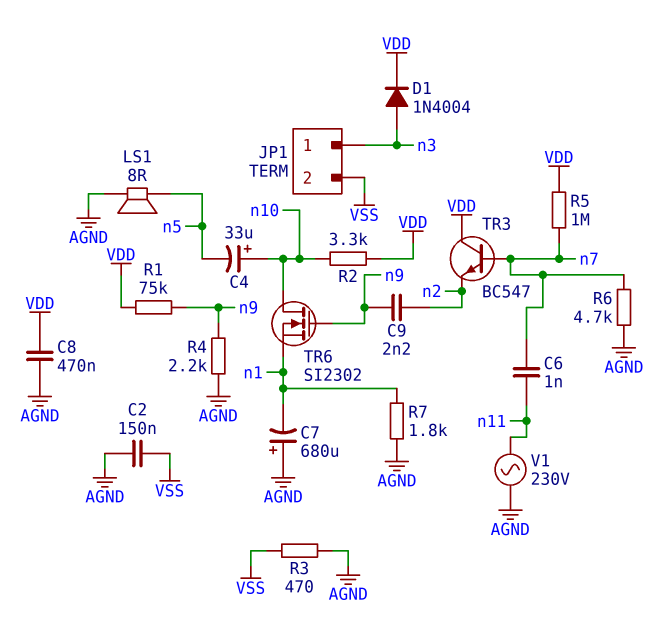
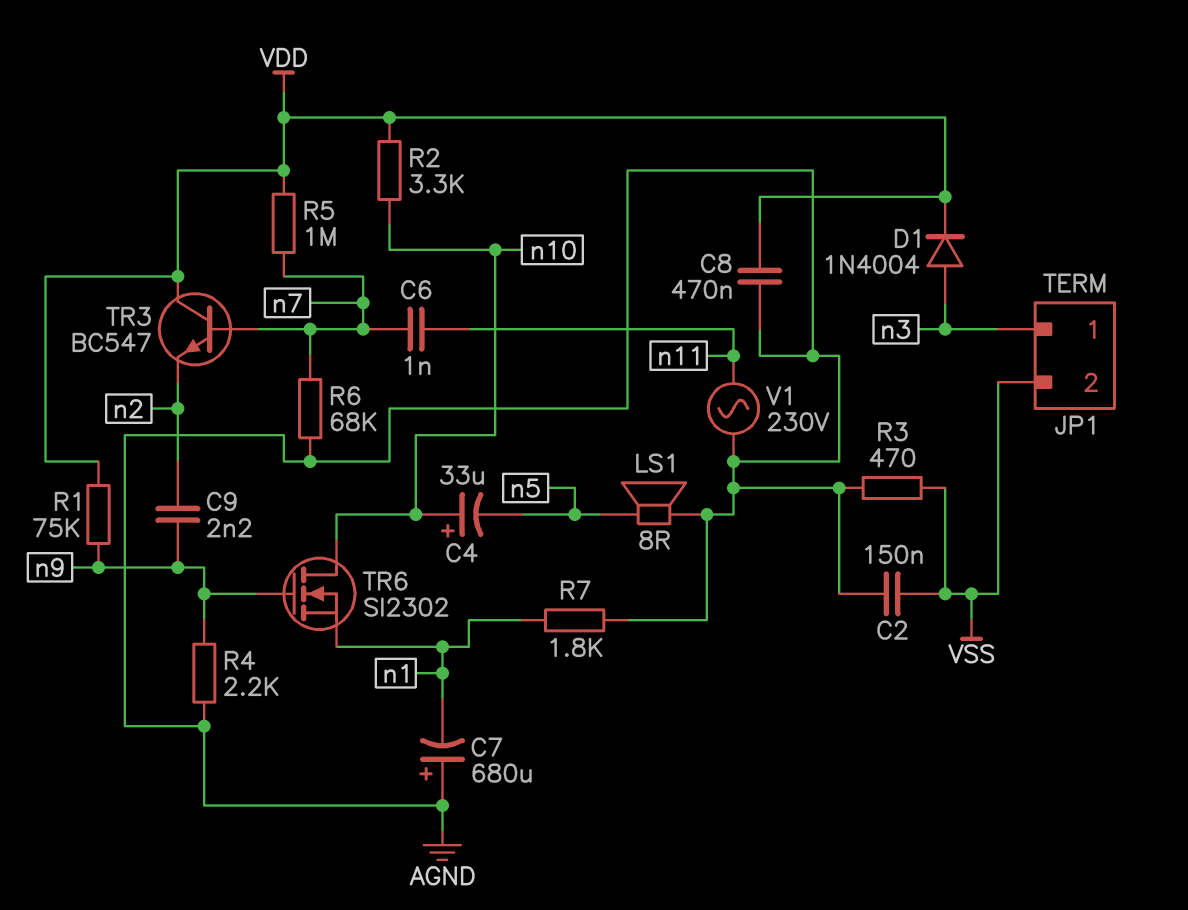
R6: 4.7k (AGND, n7) -> 68k (AGND, n7)

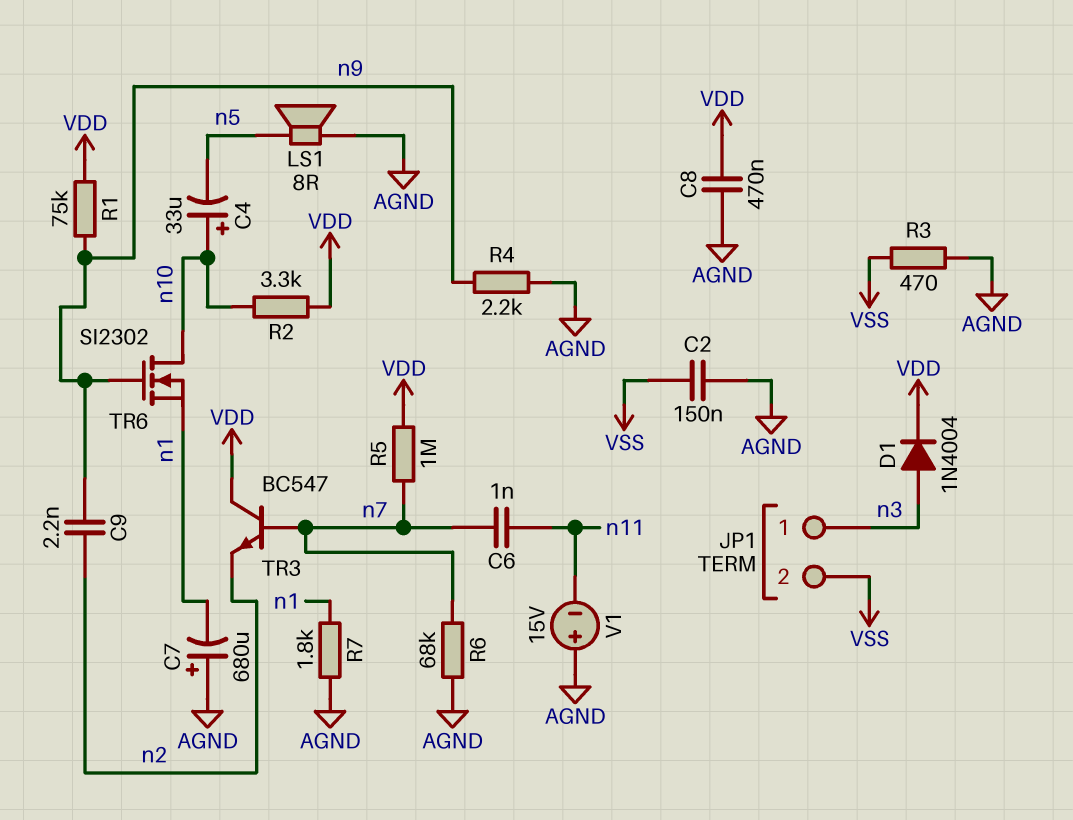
V1: AC 230V (AGND, n11) -> 15V (plus AGND, minus n11)

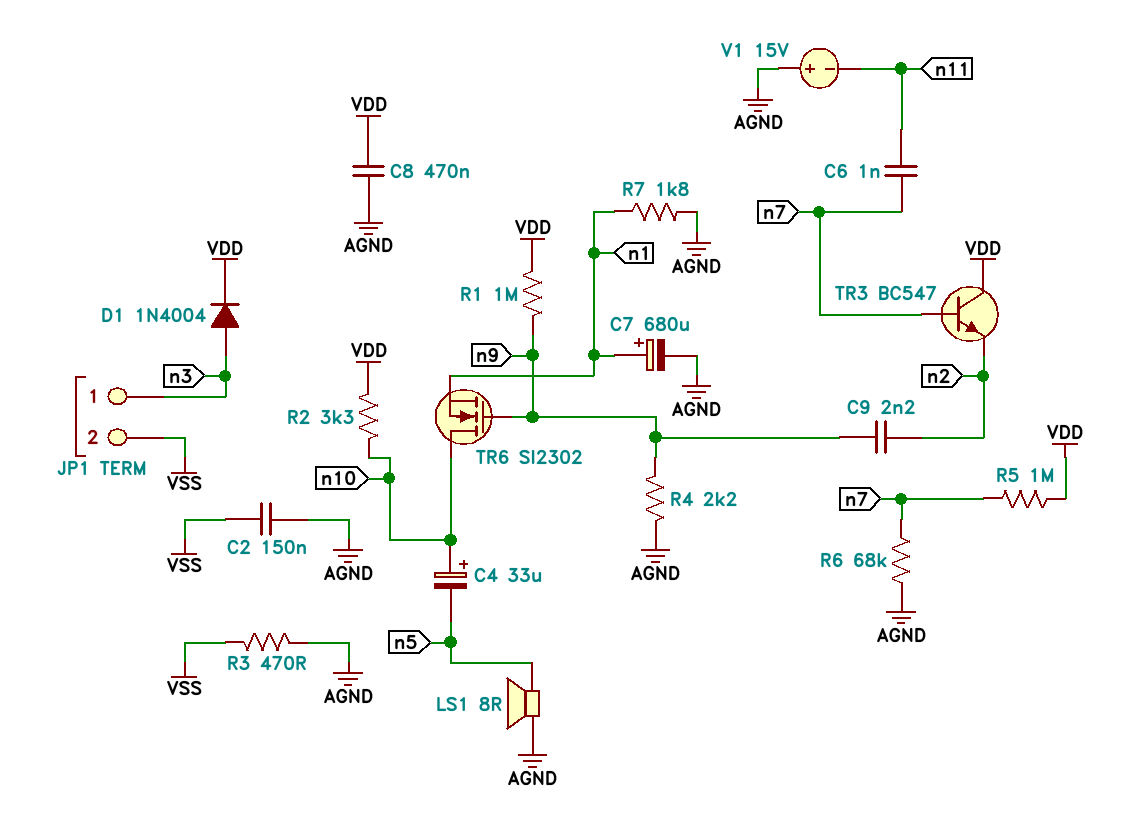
C7: 680uF (plus AGND, minus n1) -> 680uF (plus n1, minus AGND)
R1: 75k (VDD, n9) -> 1M (VDD, n9)

